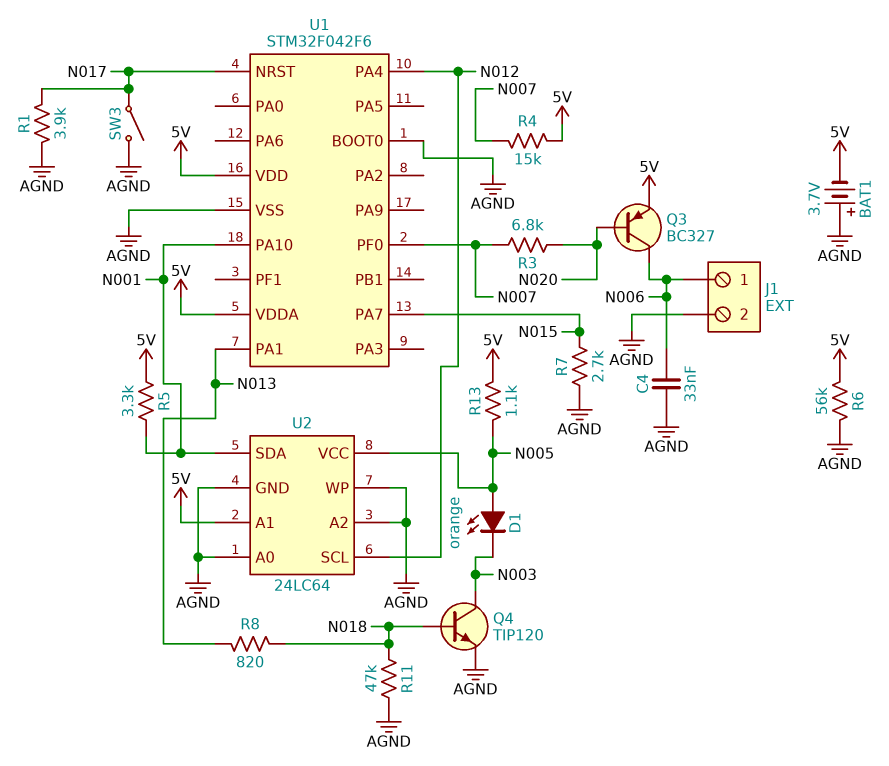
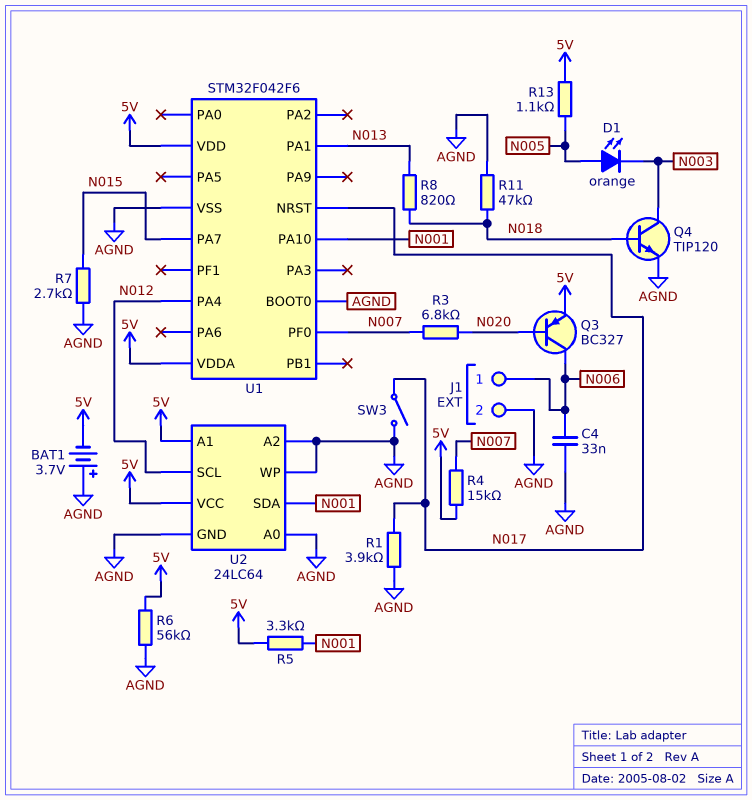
U2 pin VCC: N005 -> 5V

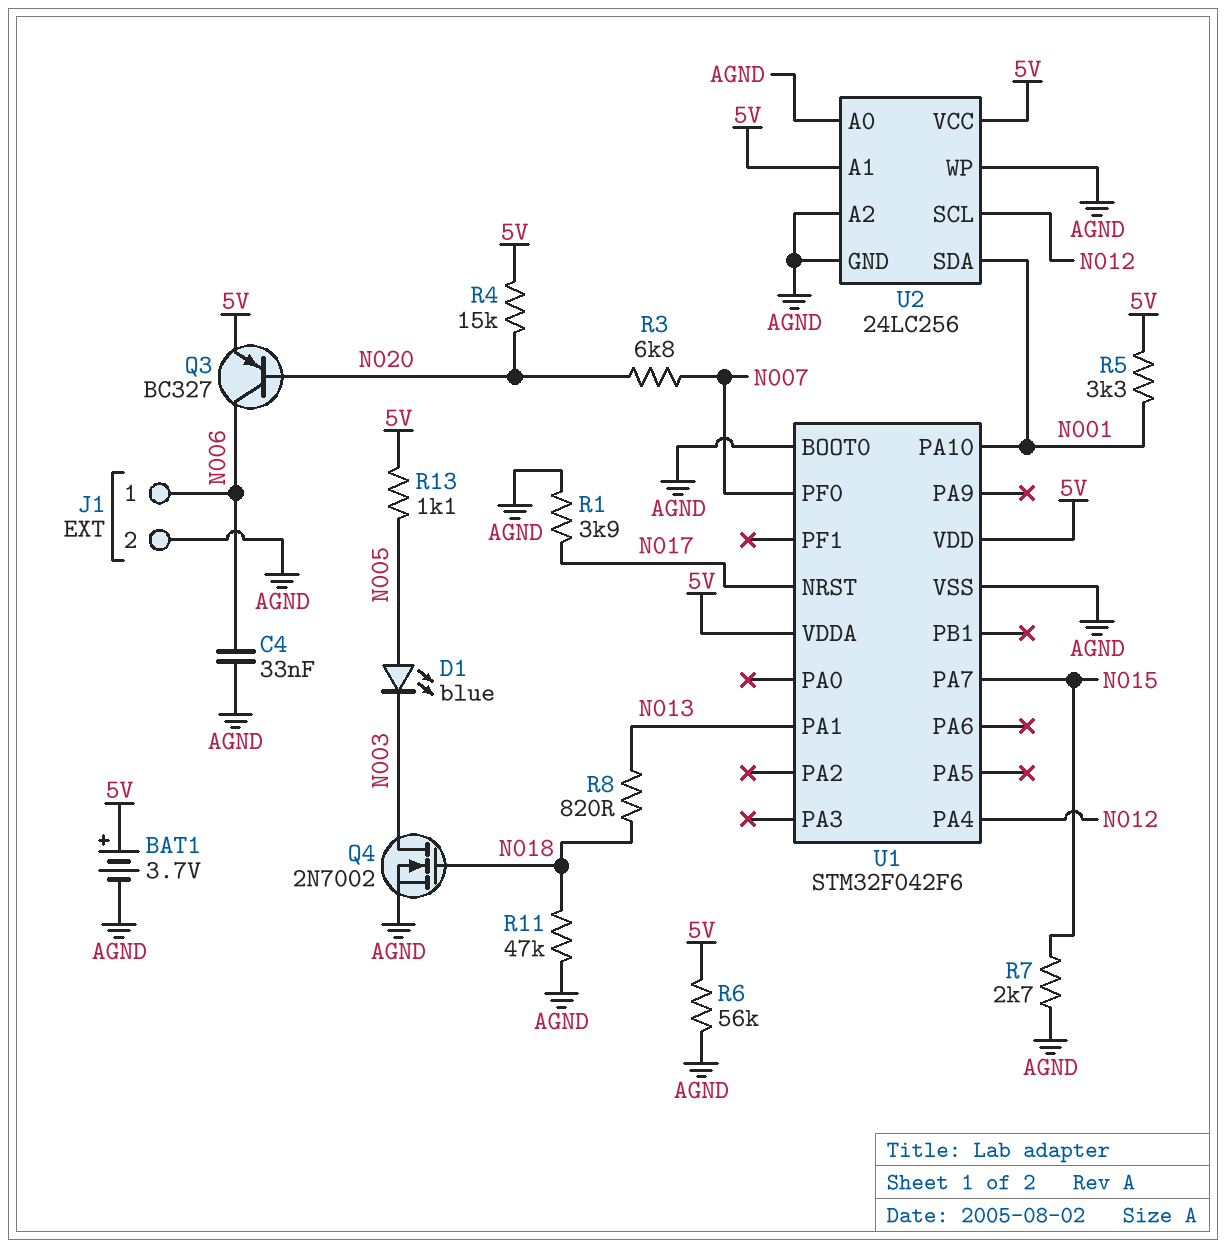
BAT1: 3.7V (plus AGND, minus 5V) -> 3.7V (plus 5V, minus AGND)
D1: LED orange (A N005, K N003) -> LED blue (A N005, K N003)
Q4: NPN TIP120 (B N018, C N003, E AGND) -> NMOS 2N7002 (G N018, D N003, S AGND)
R4: 15k (5V, N007) -> 15k (5V, N020)
SW3: switch (AGND, N017) -> none
U2: 24LC64 -> 24LC256

